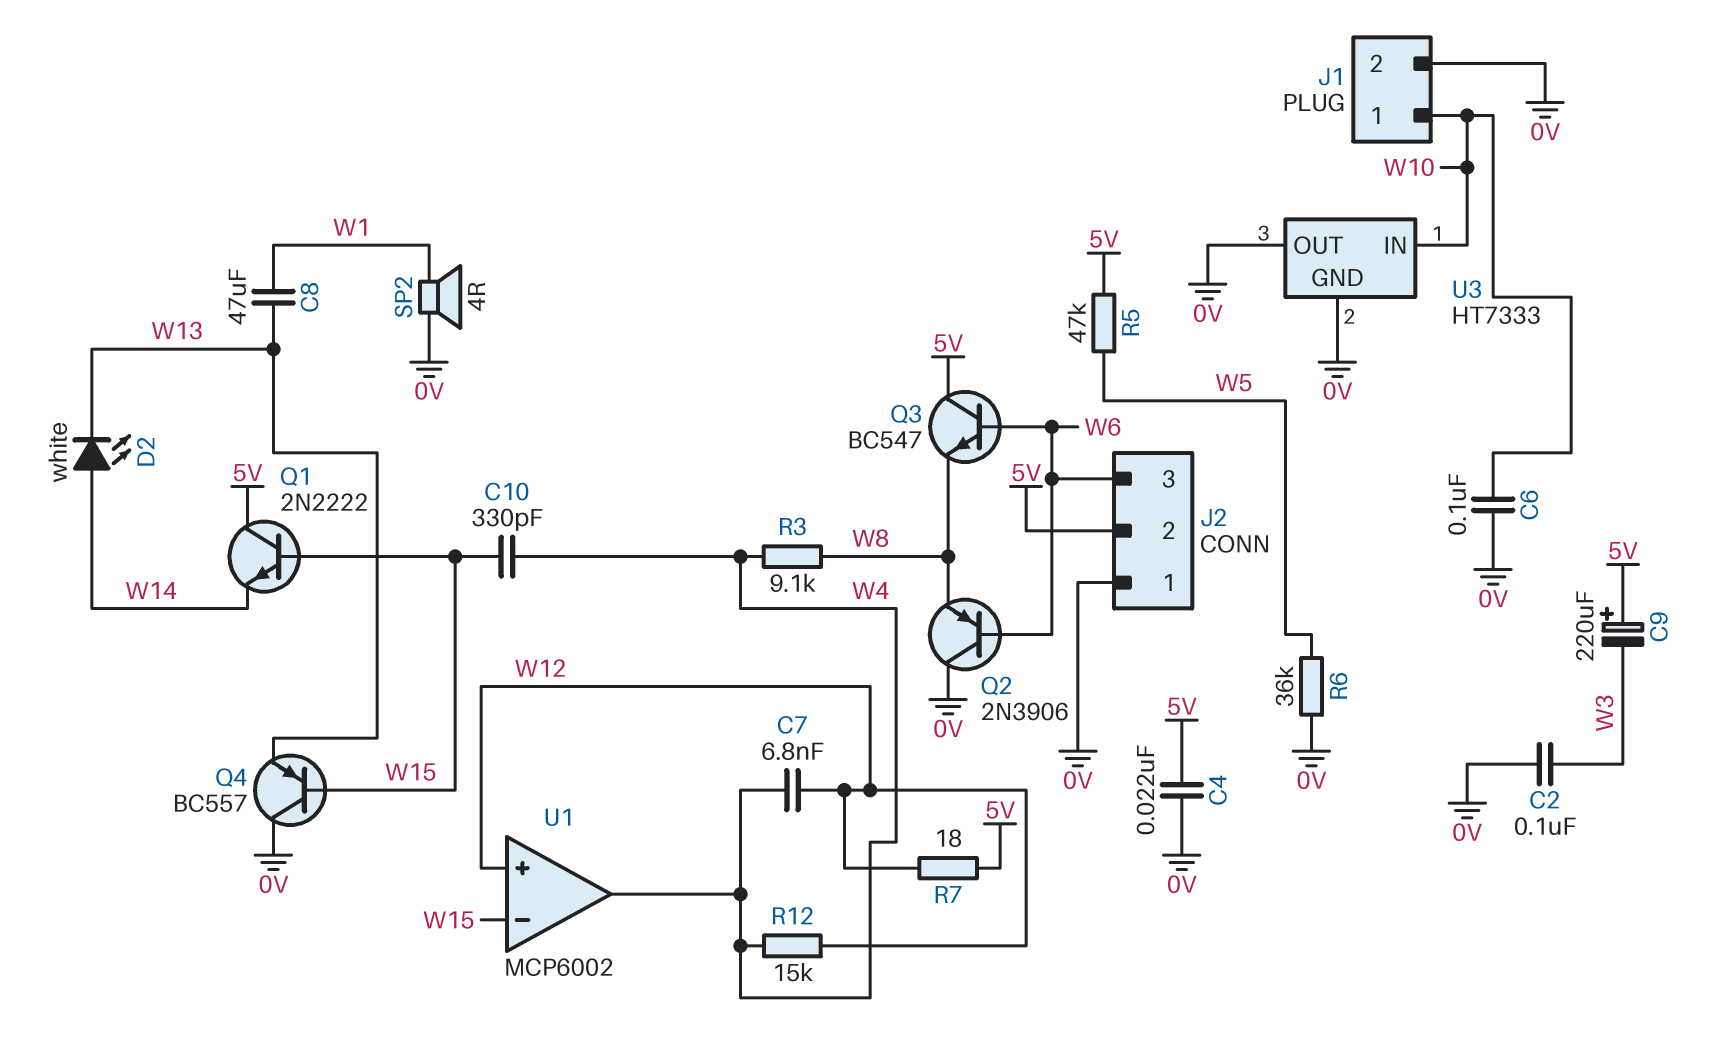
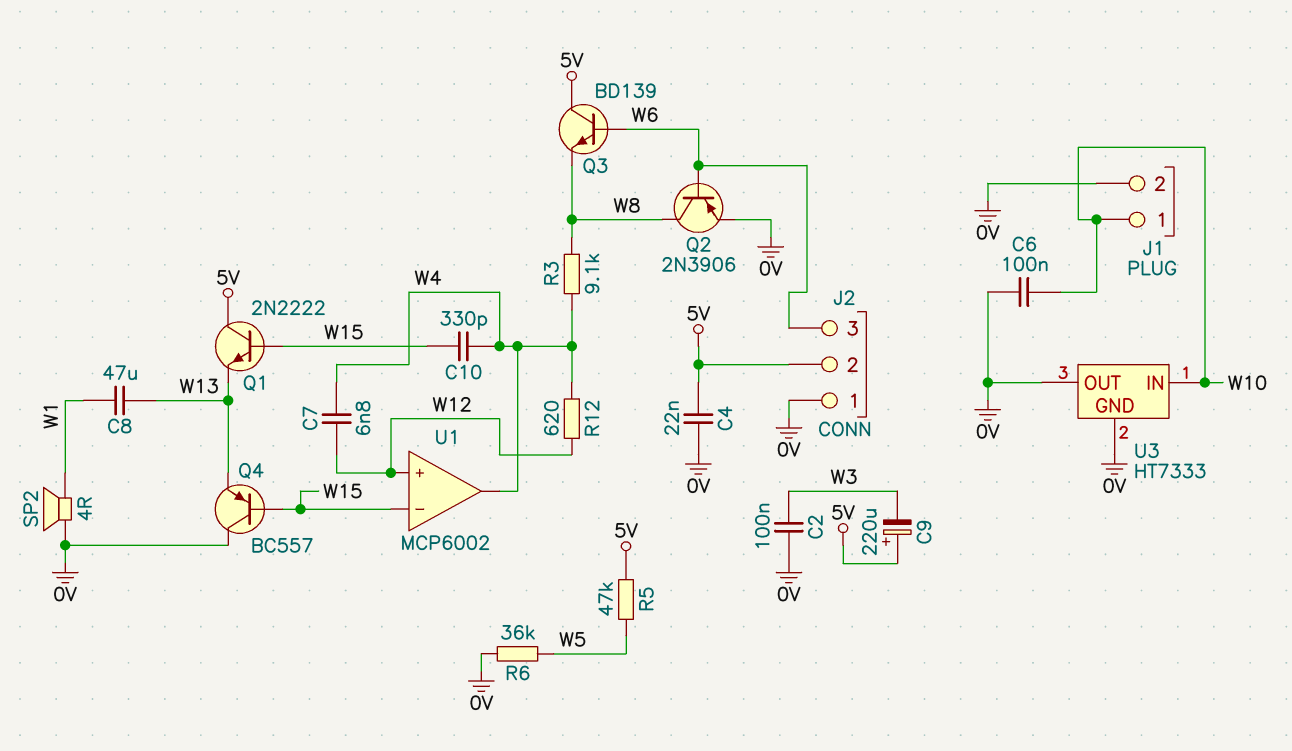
D2: LED white (A W14, K W13) -> none
Q1: NPN 2N2222 (B W15, C 5V, E W14) -> NPN 2N2222 (B W15, C 5V, E W13)
Q2: PNP 2N3906 (B W6, C 0V, E W8) -> PNP 2N3906 (B W6, C W8, E 0V)
Q3: NPN BC547 (B W6, C 5V, E W8) -> NPN BD139 (B W6, C 5V, E W8)
R7: 18 (5V, W12) -> none
R12: 15k (W4, W12) -> 620 (W4, W12)

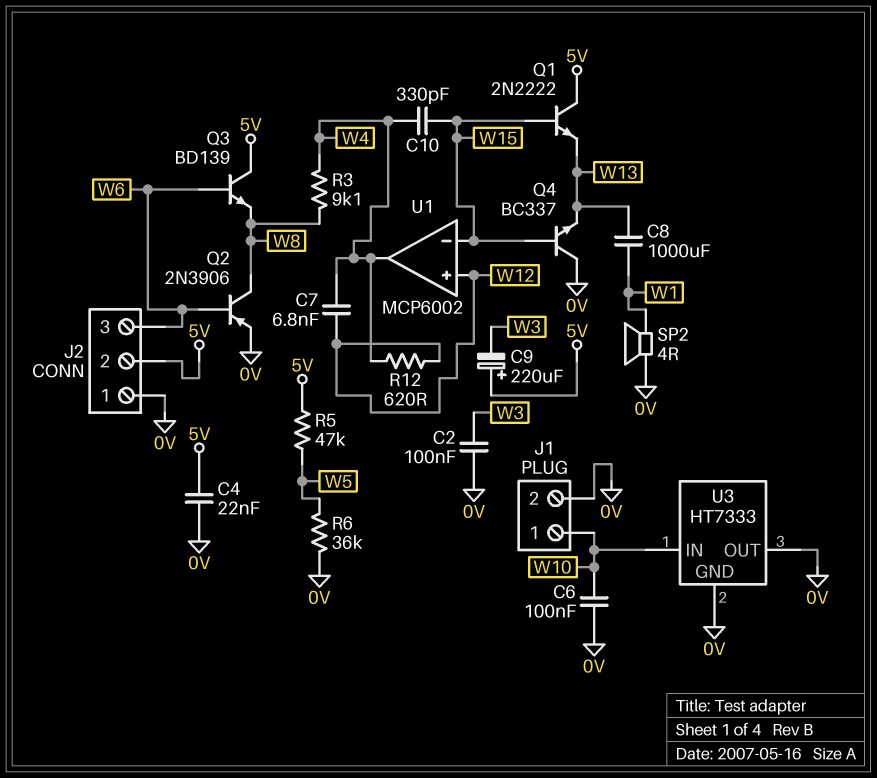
C8: 47uF (W1, W13) -> 1000uF (W1, W13)
Q4: PNP BC557 (B W15, C 0V, E W13) -> NPN BC337 (B W15, C 0V, E W13)

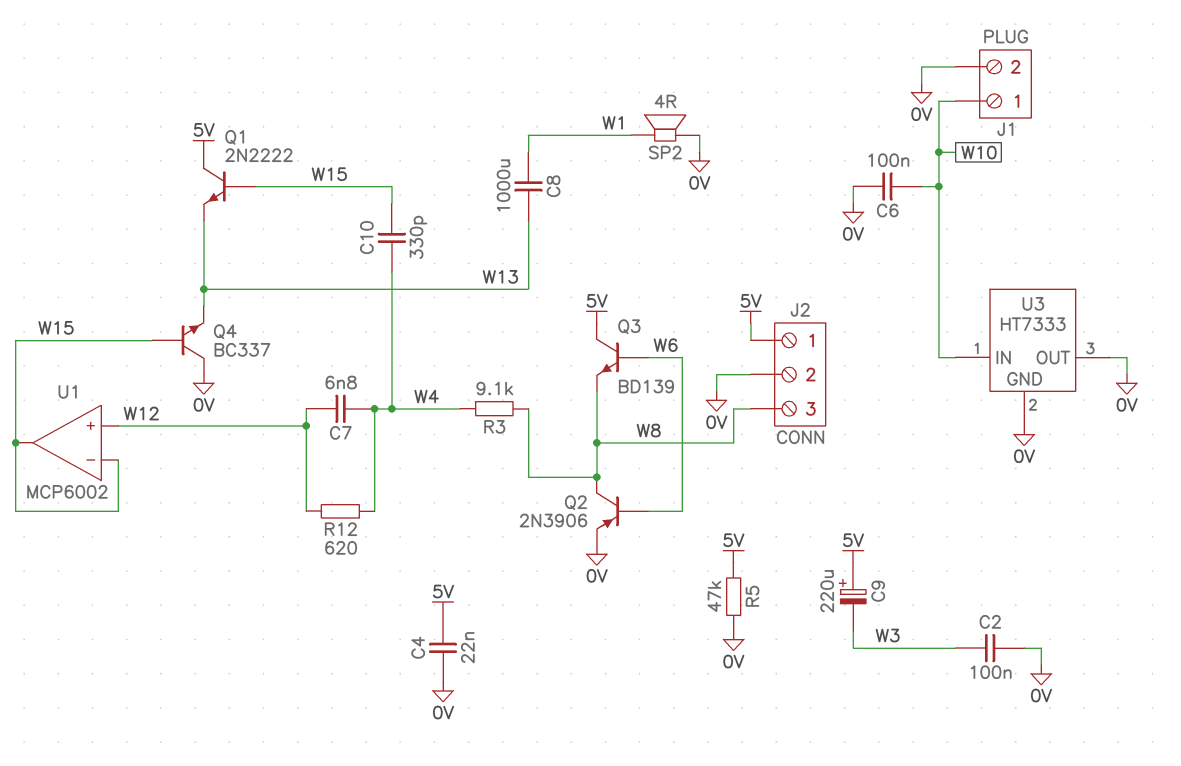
J2 pin 1: 0V -> 5V
J2 pin 2: 5V -> 0V
J2 pin 3: W6 -> W8
R5: 47k (5V, W5) -> 47k (0V, 5V)
R6: 36k (0V, W5) -> none
U1 pin out: W4 -> W15

